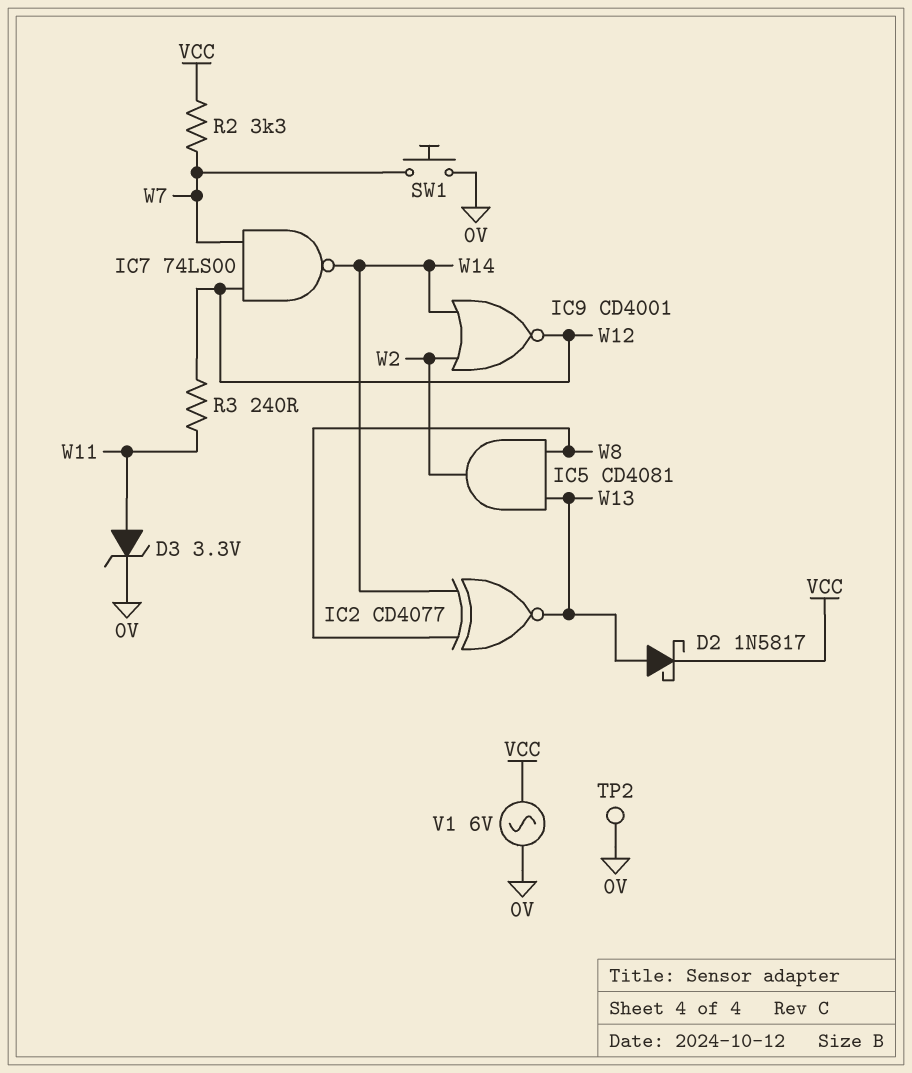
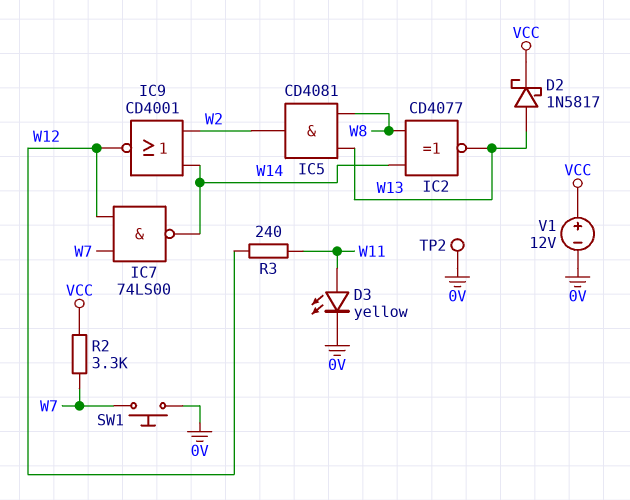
D3: zener 3.3V (A W11, K 0V) -> LED yellow (A W11, K 0V)
V1: AC 6V (0V, VCC) -> 12V (plus VCC, minus 0V)

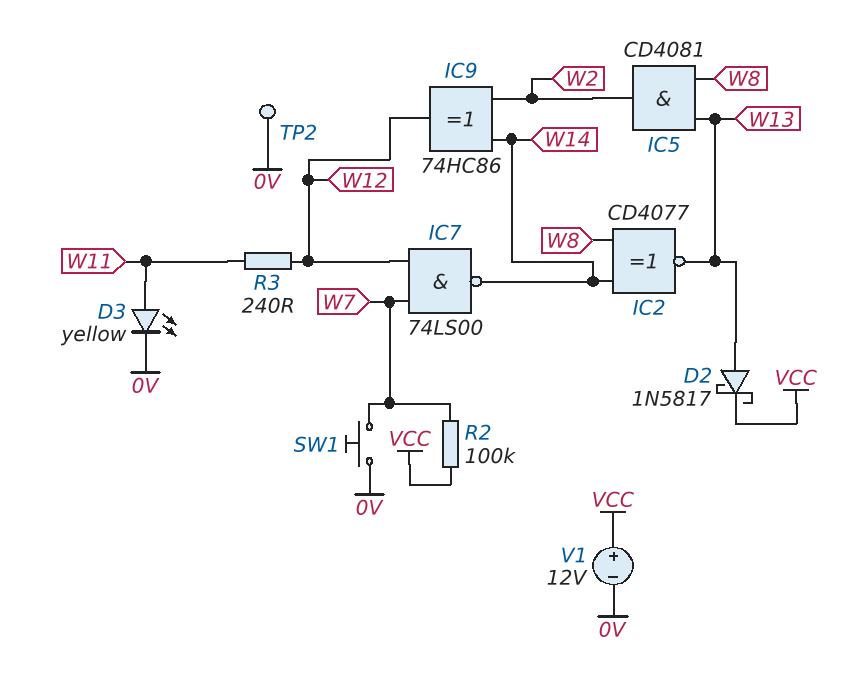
IC9: NOR CD4001 (in W2, in W14, out W12) -> XOR 74HC86 (in W2, in W14, out W12)
R2: 3.3k (VCC, W7) -> 100k (VCC, W7)

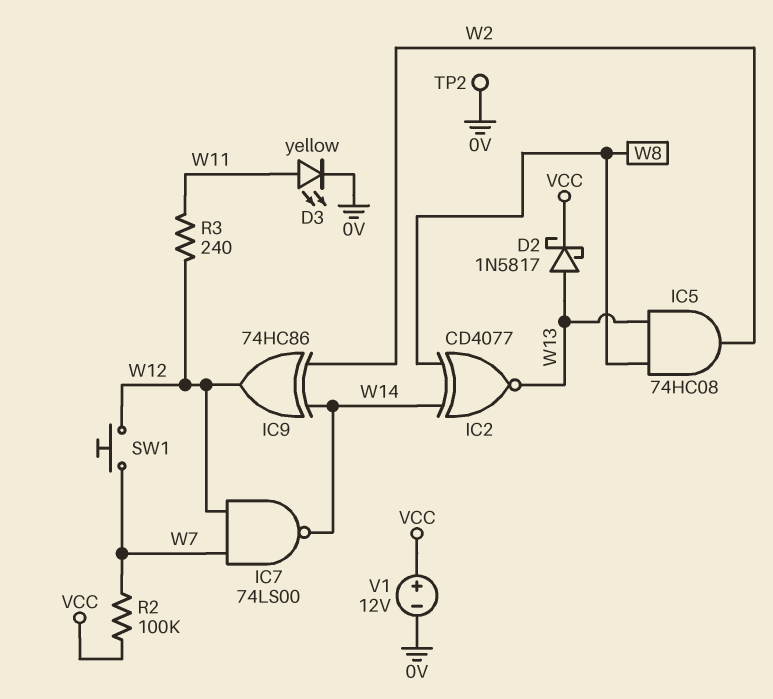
IC5: AND CD4081 (in W8, in W13, out W2) -> AND 74HC08 (in W8, in W13, out W2)
SW1: button (0V, W7) -> button (W7, W12)

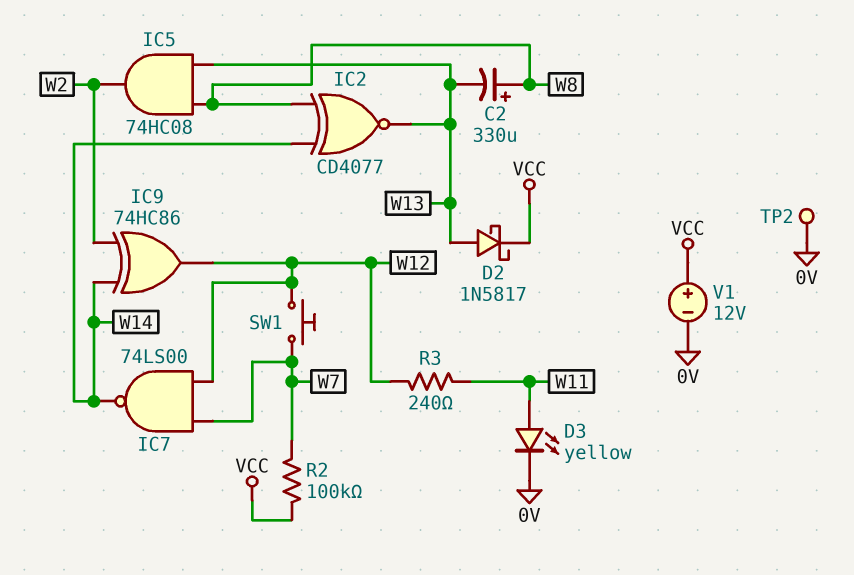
C2: none -> 330uF (plus W8, minus W13)

